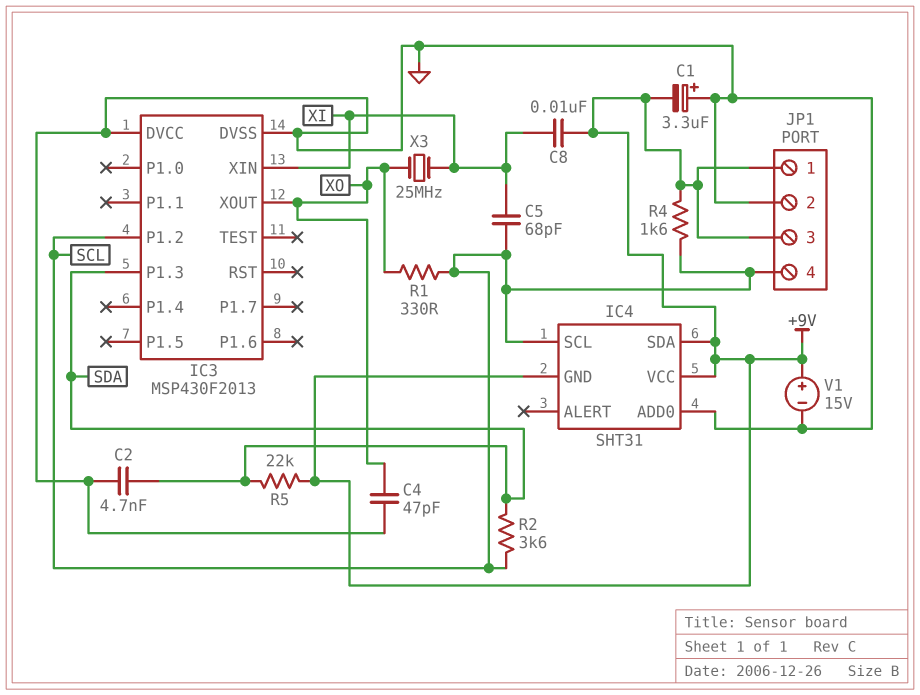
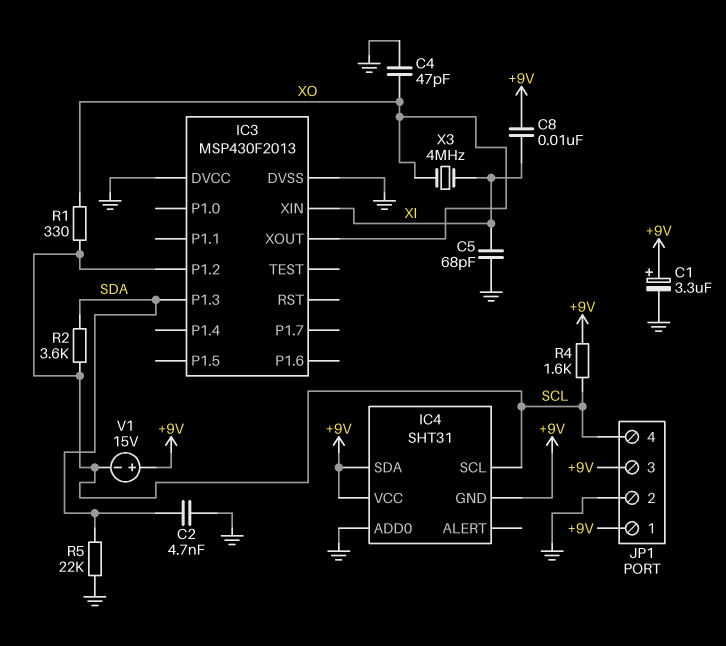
C1: 3.3uF (plus GND, minus +9V) -> 3.3uF (plus +9V, minus GND)
C5: 68pF (SCL, XI) -> 68pF (GND, XI)
R5: 22k (+9V, SDA) -> 22k (GND, SDA)
V1: 15V (plus +9V, minus GND) -> 15V (plus +9V, minus SCL)
X3: 25MHz (XI, XO) -> 4MHz (XI, XO)

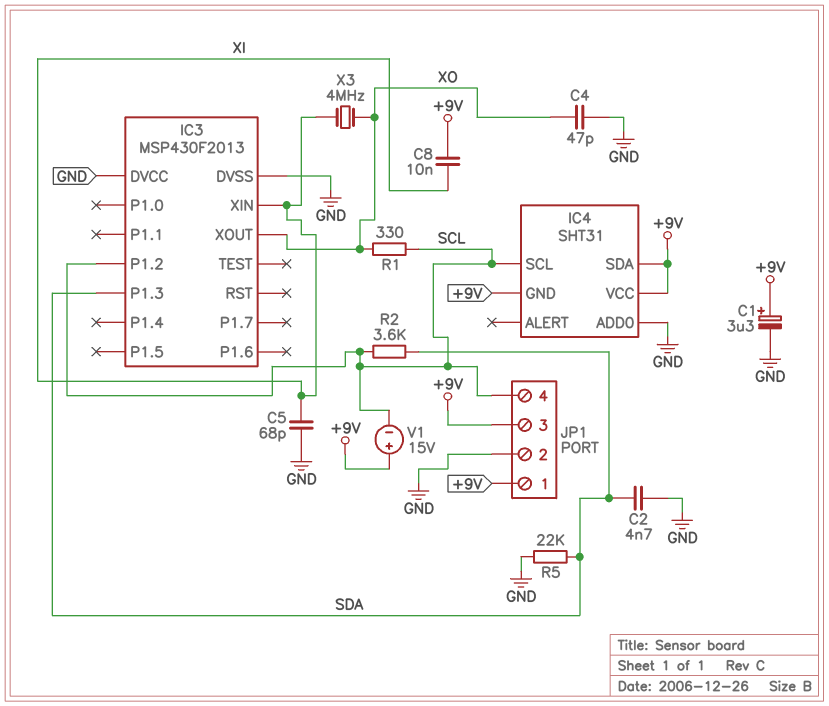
R4: 1.6k (+9V, SCL) -> none

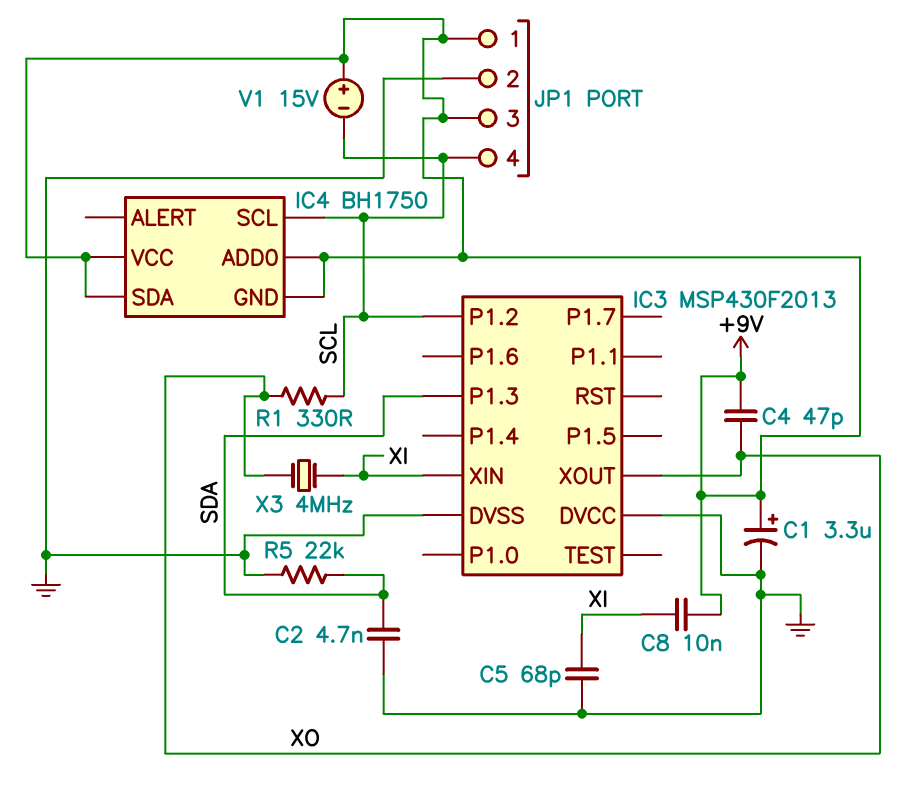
C4: 47pF (GND, XO) -> 47pF (+9V, XO)
IC4: SHT31 -> BH1750
IC4 pin ADD0: GND -> +9V
R2: 3.6k (SCL, SDA) -> none

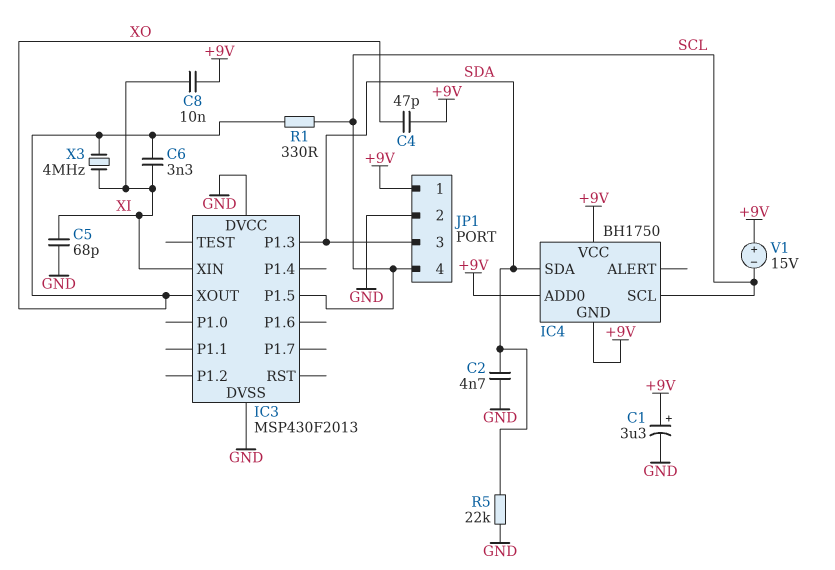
C6: none -> 3.3nF (XI, XO)
IC3 pin P1.2: SCL -> none
IC3 pin P1.5: none -> SCL
IC4 pin SDA: +9V -> SDA
JP1 pin 3: +9V -> SDA

